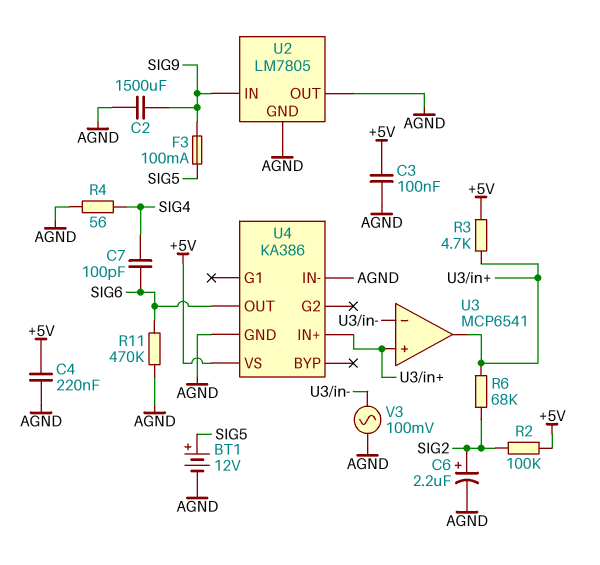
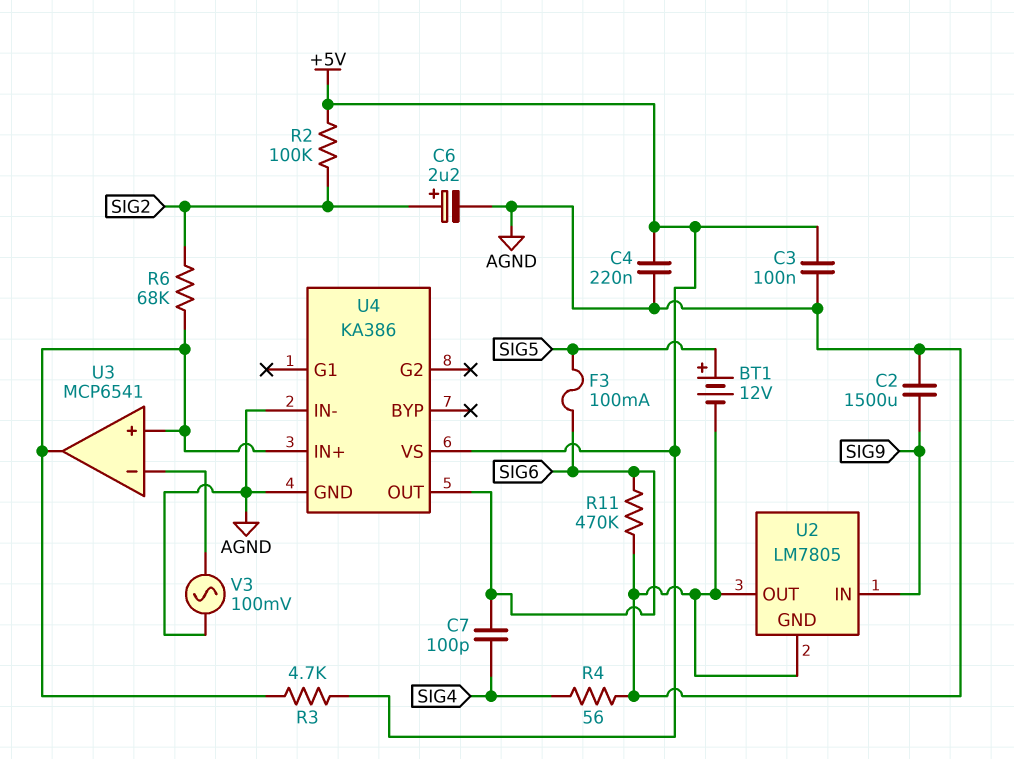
F3: 100mA (SIG5, SIG9) -> 100mA (SIG5, SIG6)

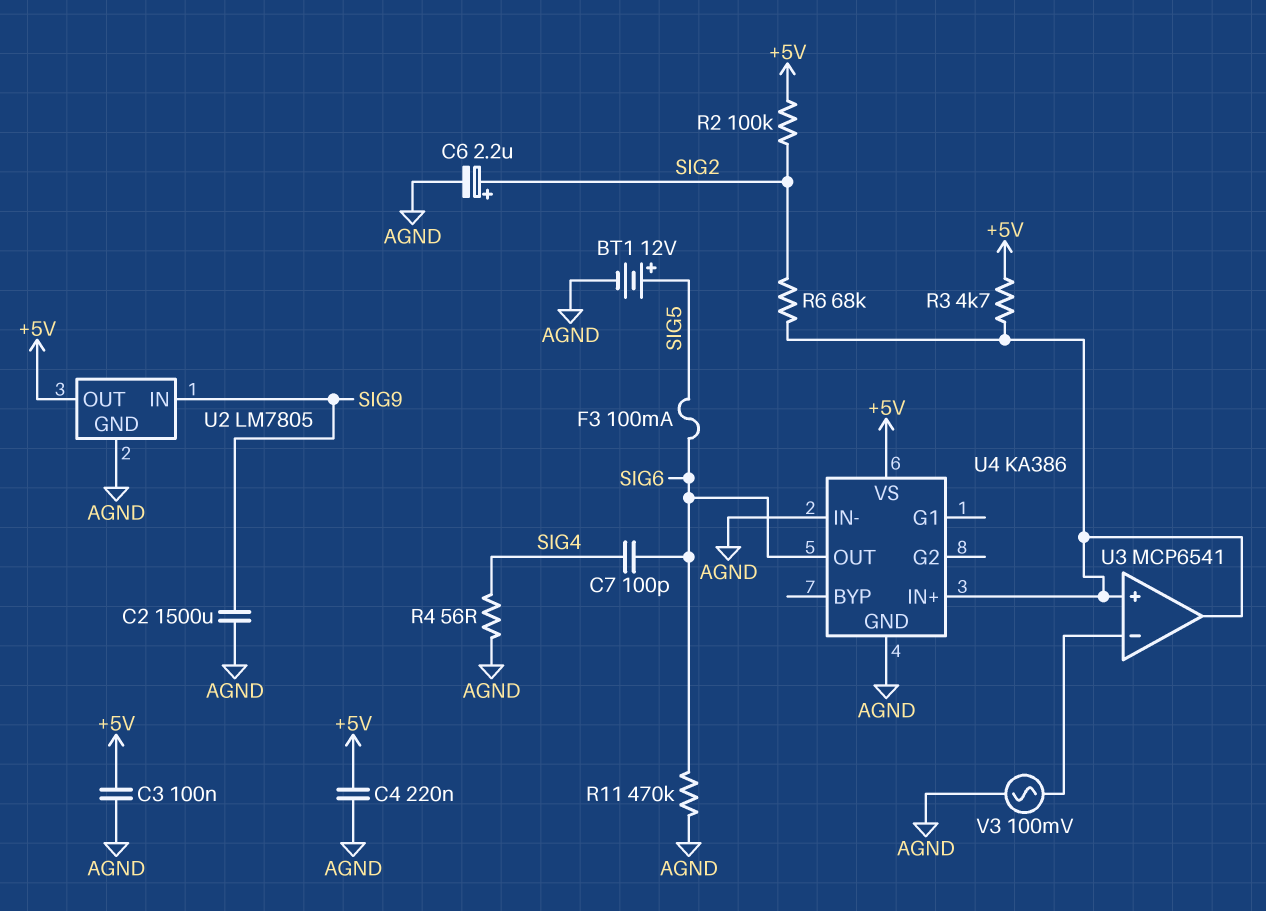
U2 pin OUT: AGND -> +5V

